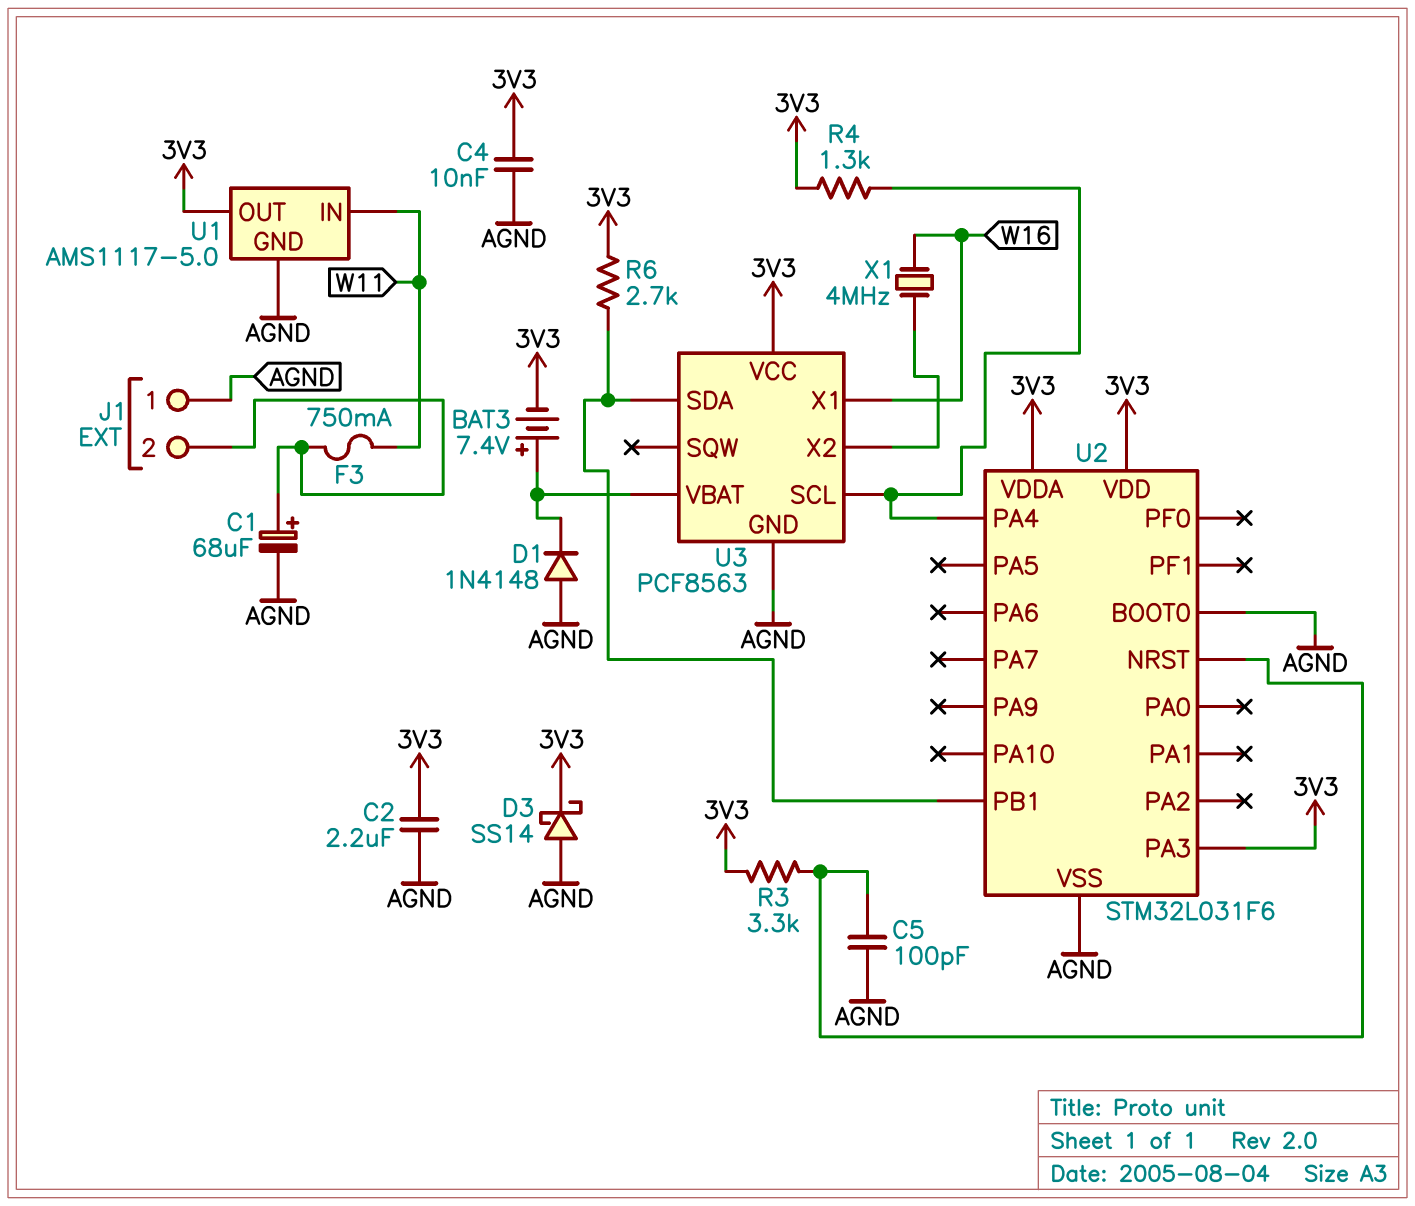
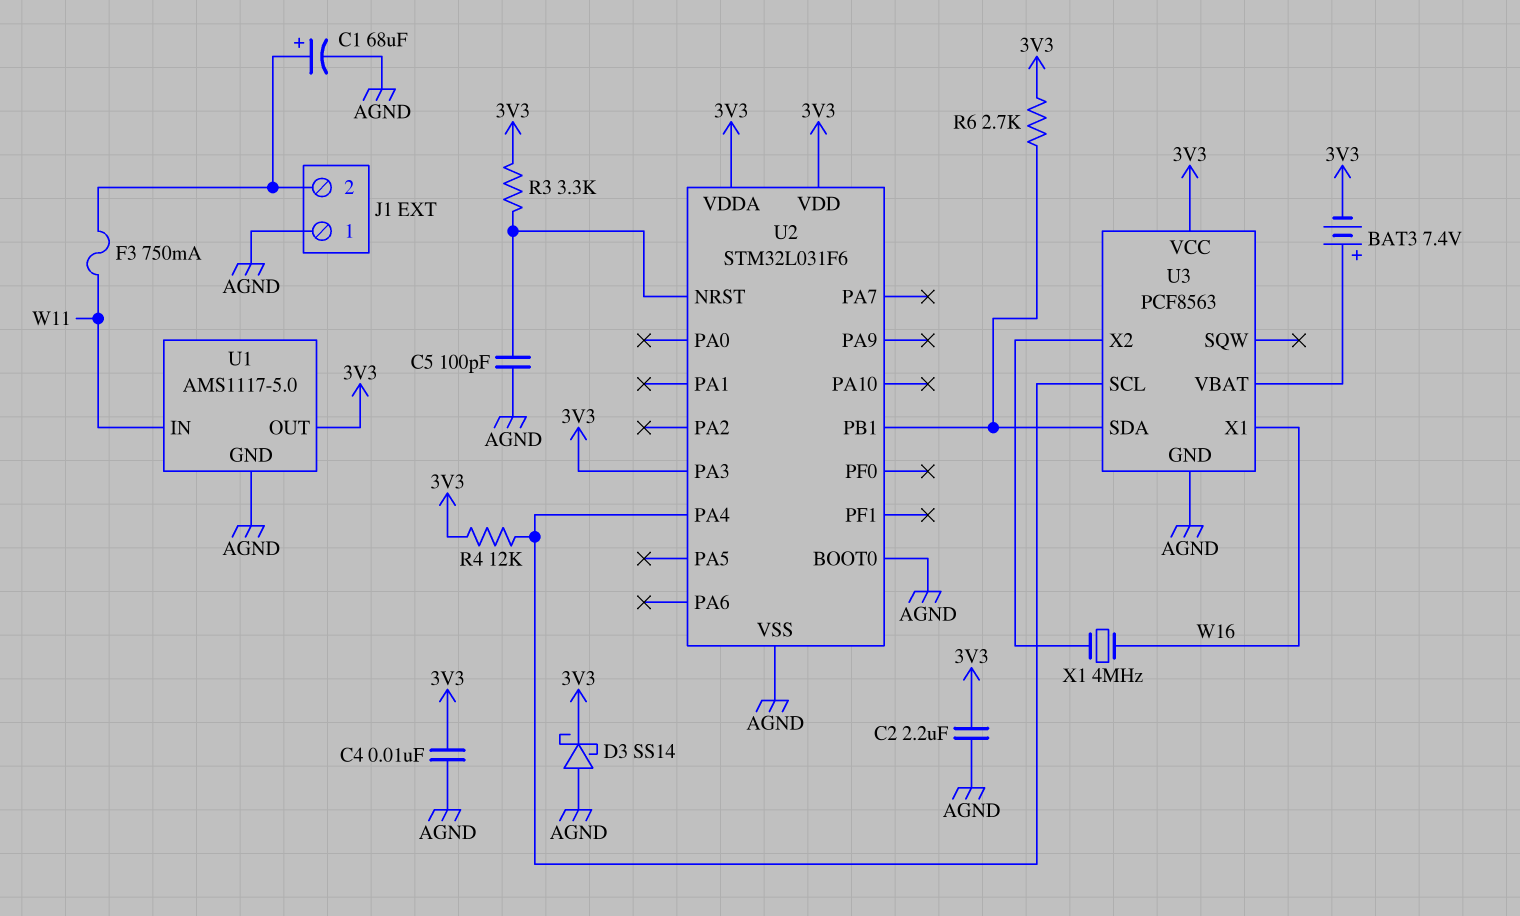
D1: diode 1N4148 (A AGND, K U3/VBAT) -> none
R4: 1.3k (3V3, U2/PA4) -> 12k (3V3, U2/PA4)

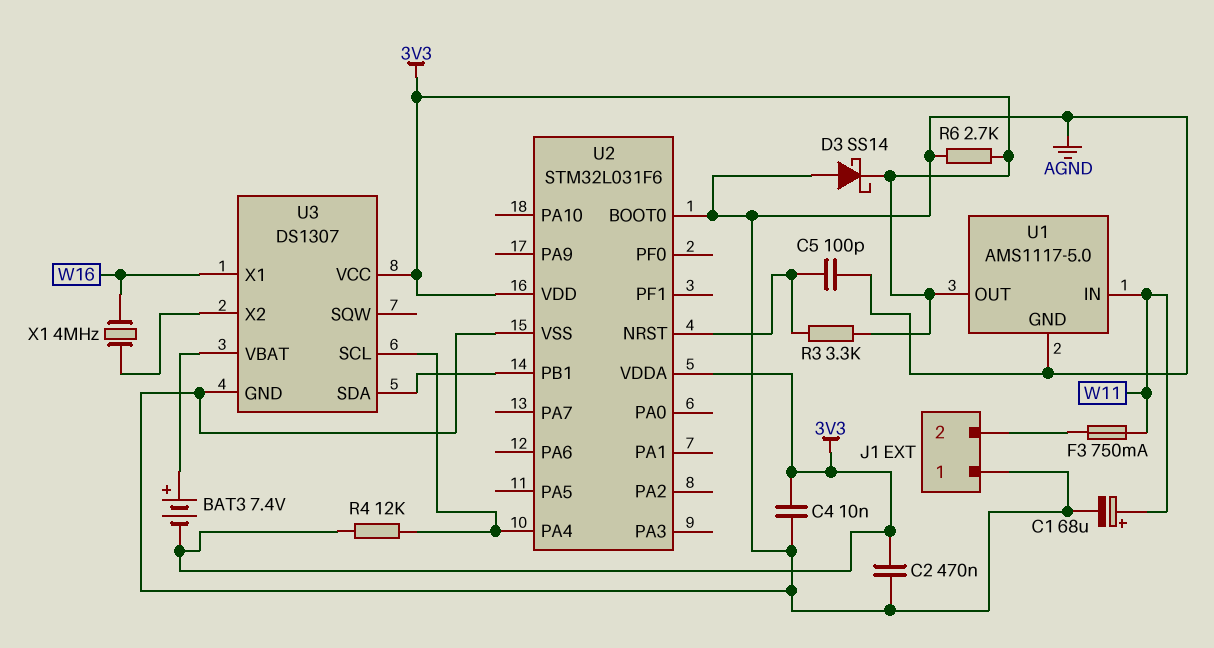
C1: 68uF (plus J1/2, minus AGND) -> 68uF (plus W11, minus AGND)
C2: 2.2uF (3V3, AGND) -> 470nF (3V3, AGND)
R6: 2.7k (3V3, U2/PB1) -> 2.7k (3V3, AGND)
U2 pin PA3: 3V3 -> none
U3: PCF8563 -> DS1307

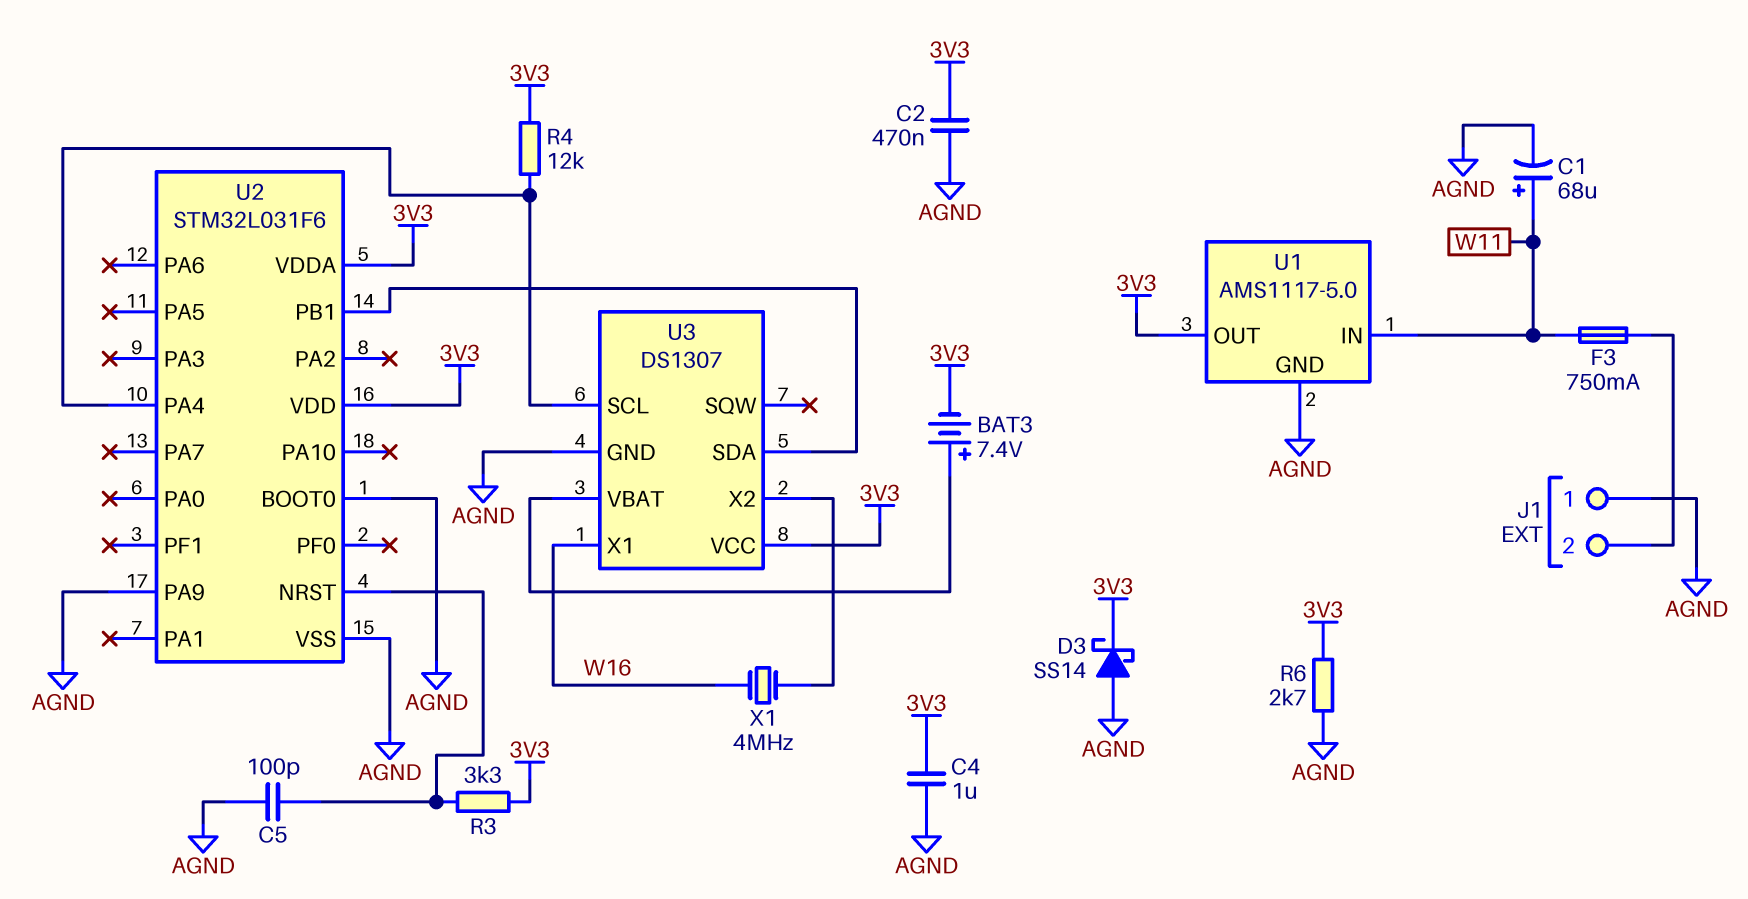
C4: 10nF (3V3, AGND) -> 1uF (3V3, AGND)
U2 pin PA9: none -> AGND

